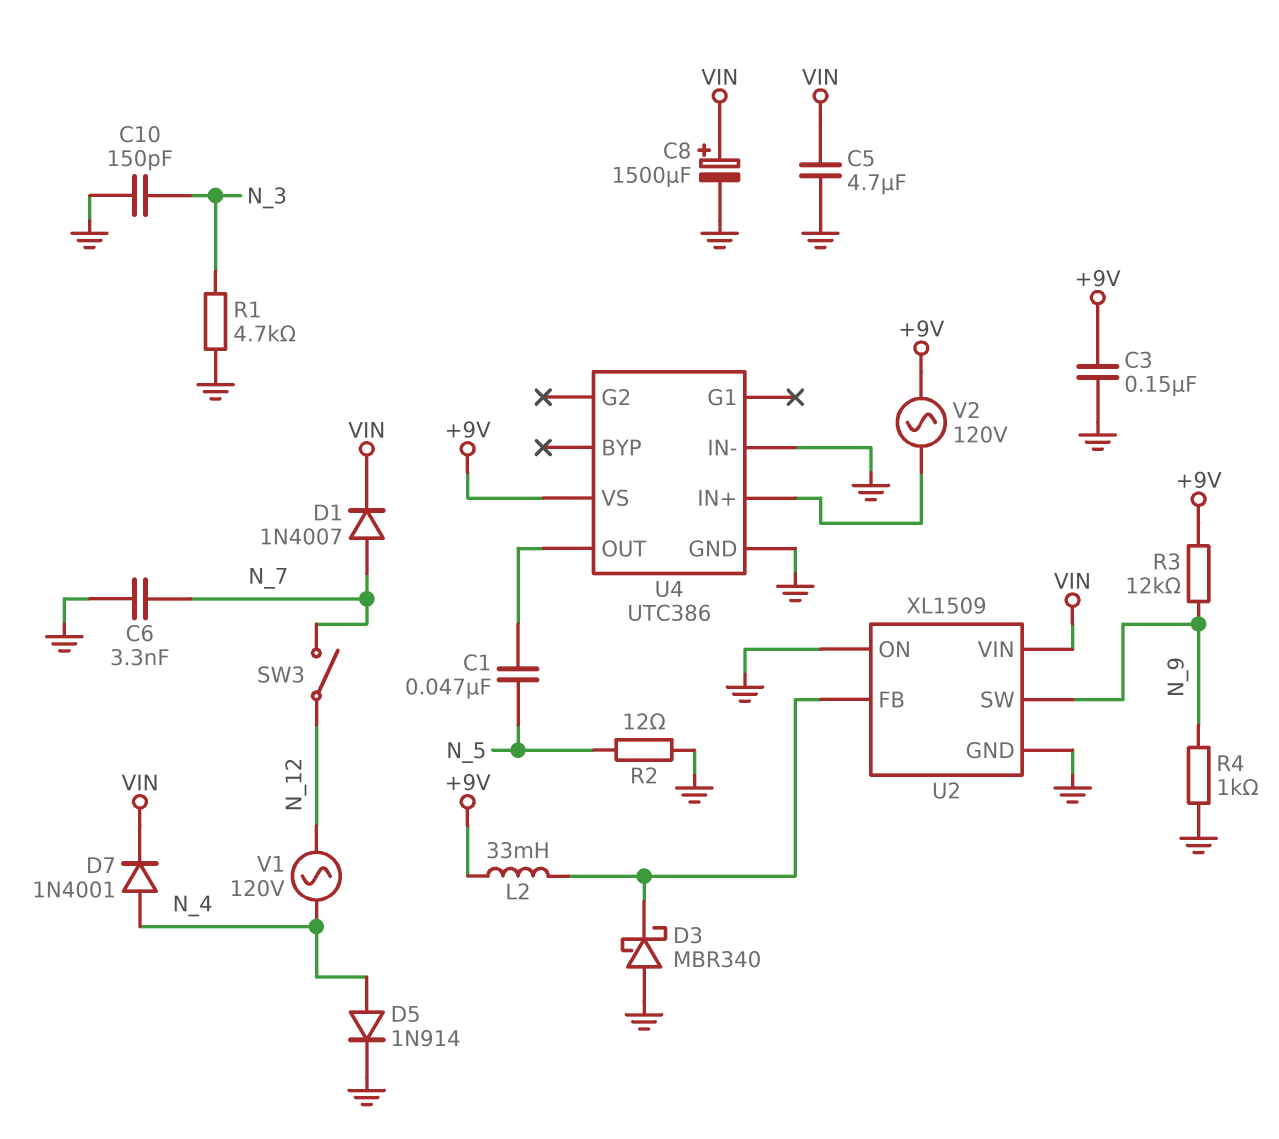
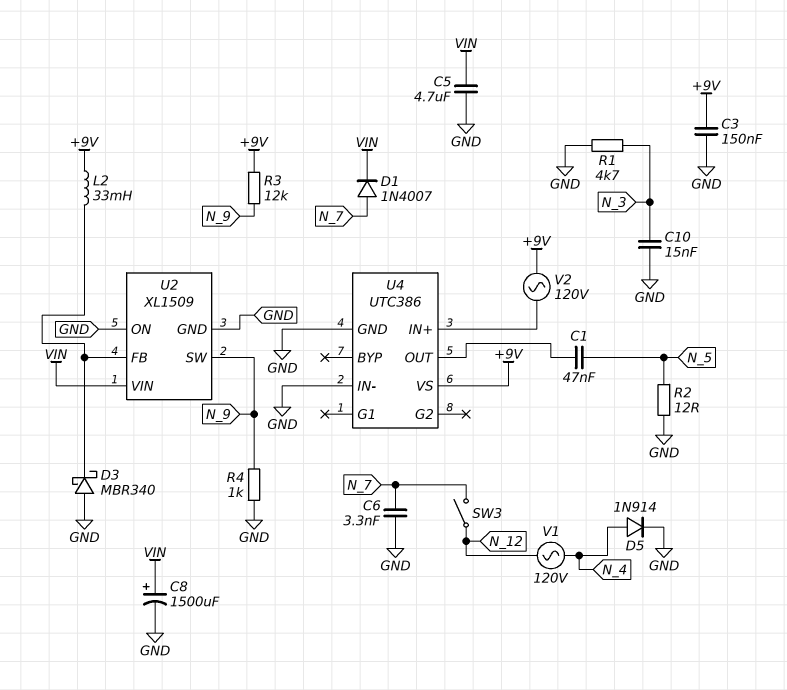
C10: 150pF (GND, N_3) -> 15nF (GND, N_3)
D7: diode 1N4001 (A N_4, K VIN) -> none

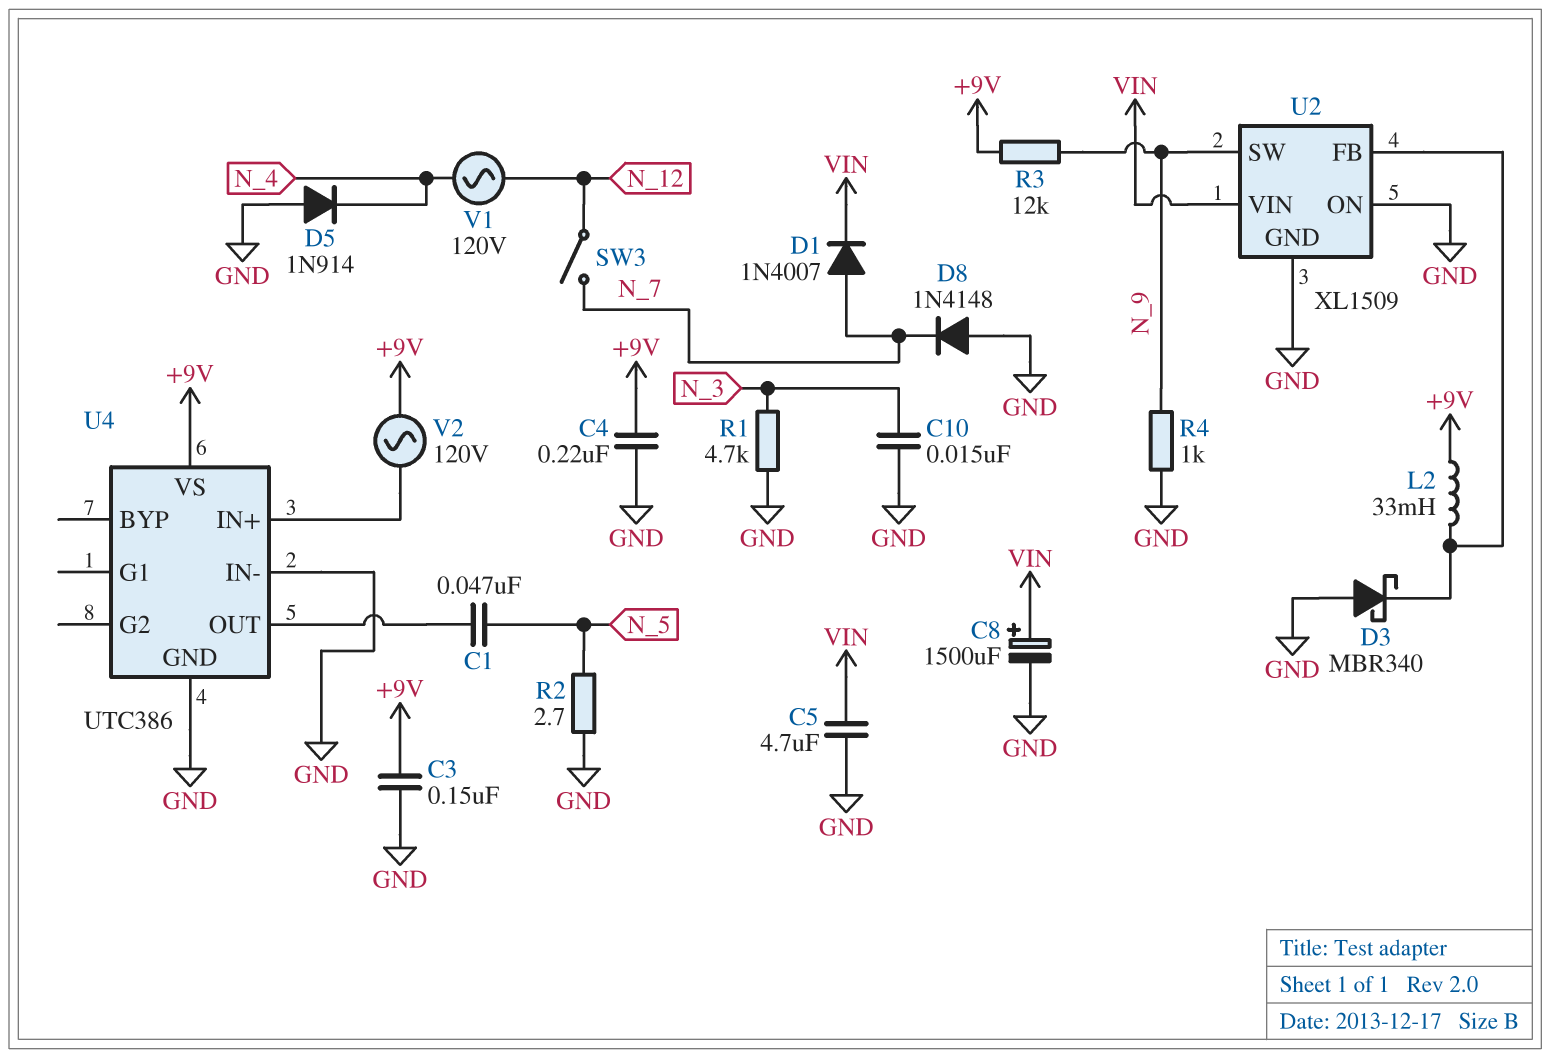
C4: none -> 220nF (+9V, GND)
C6: 3.3nF (GND, N_7) -> none
D5: diode 1N914 (A N_4, K GND) -> diode 1N914 (A GND, K N_4)
D8: none -> diode 1N4148 (A GND, K N_7)
R2: 12 (GND, N_5) -> 2.7 (GND, N_5)

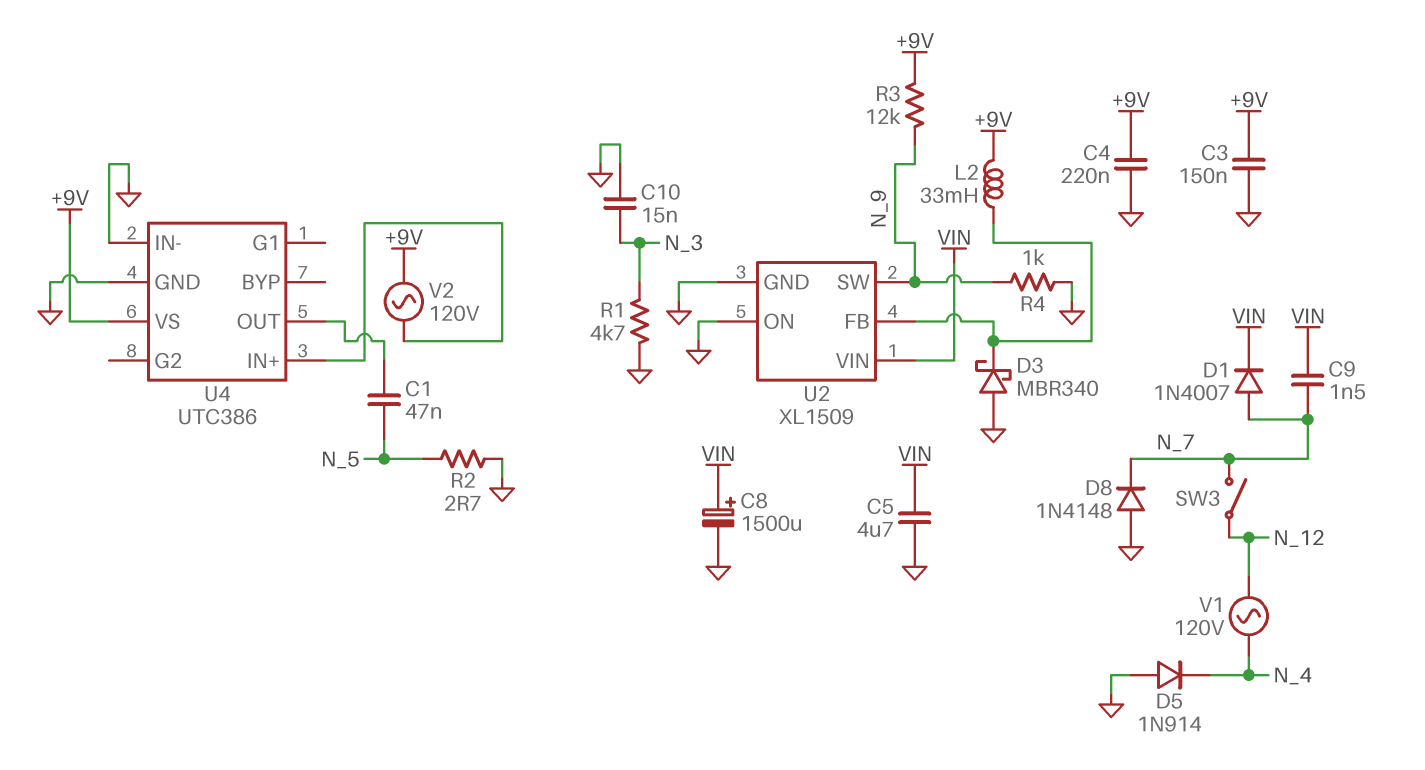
C9: none -> 1.5nF (N_7, VIN)

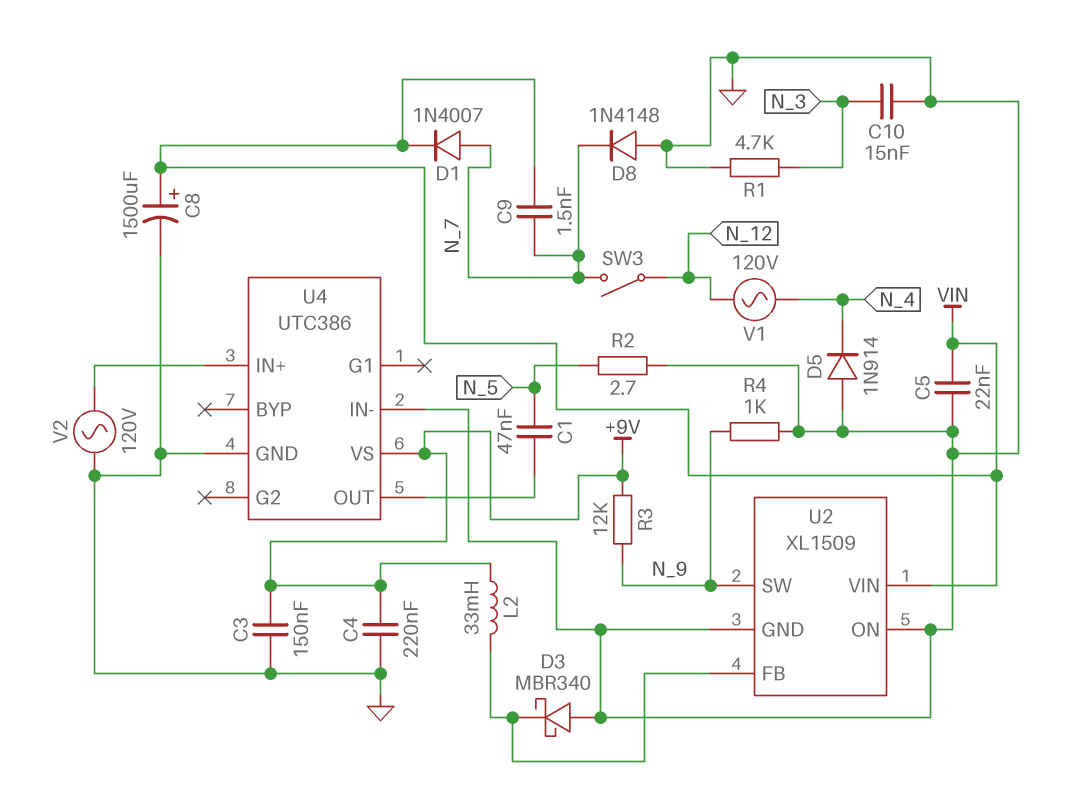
C5: 4.7uF (GND, VIN) -> 22nF (GND, VIN)
V2: AC 120V (+9V, U4/IN+) -> AC 120V (GND, U4/IN+)

